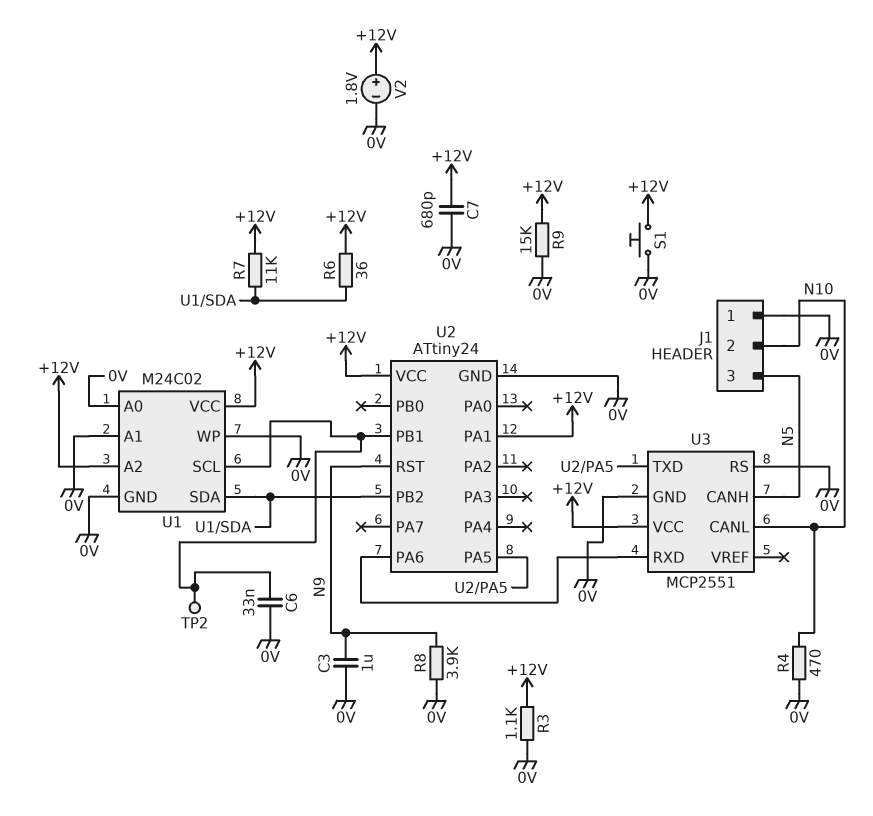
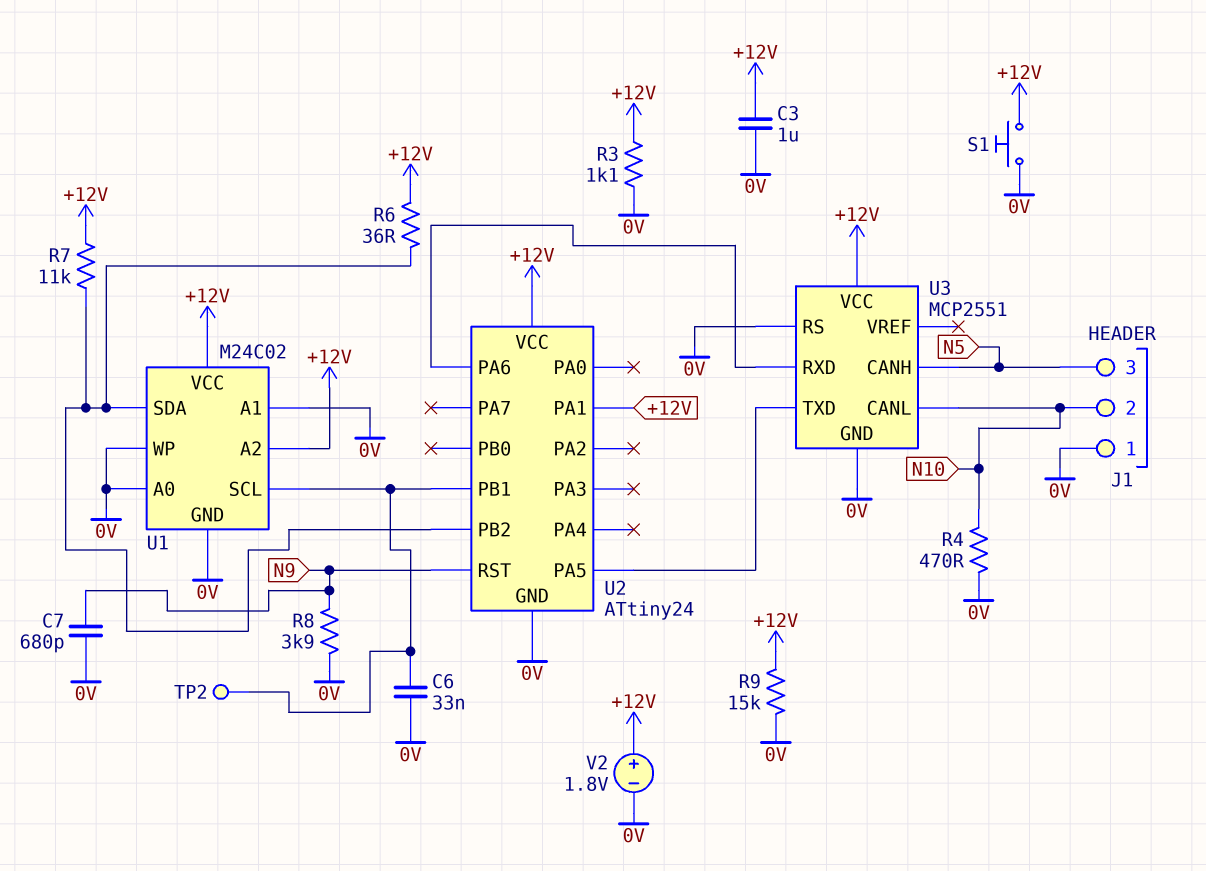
C3: 1uF (0V, N9) -> 1uF (+12V, 0V)
C7: 680pF (+12V, 0V) -> 680pF (0V, N9)

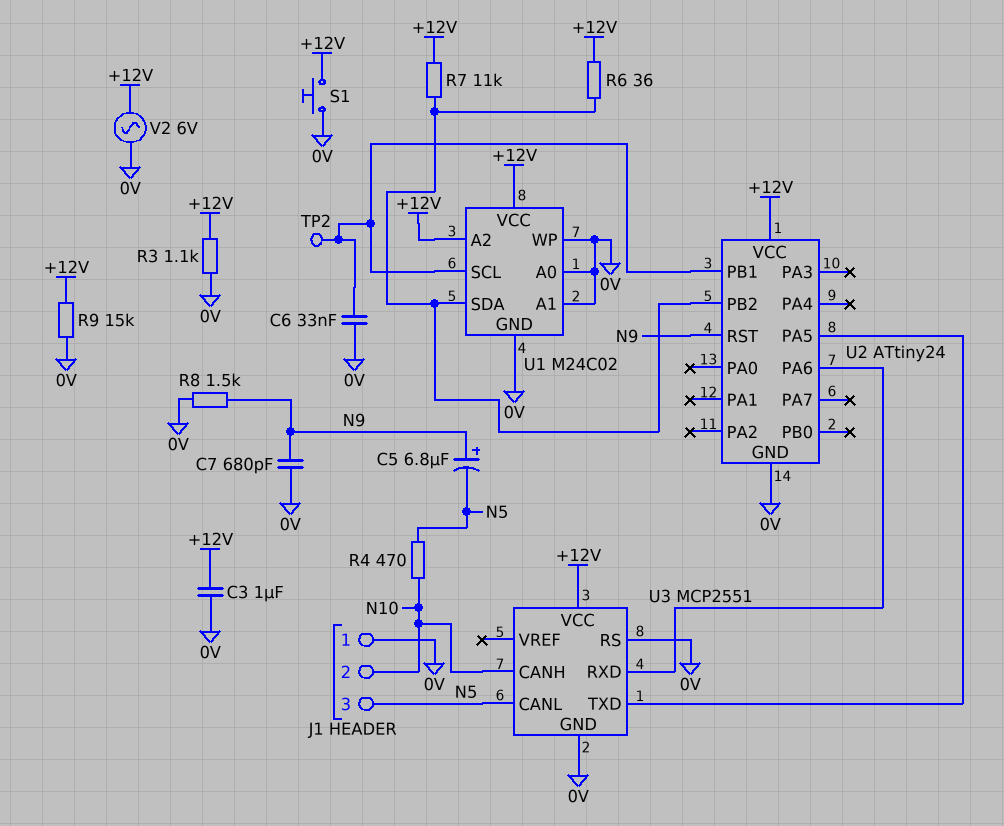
C5: none -> 6.8uF (plus N9, minus N5)
R4: 470 (0V, N10) -> 470 (N5, N10)
R8: 3.9k (0V, N9) -> 1.5k (0V, N9)
U2 pin PA1: +12V -> none
U3 pin CANH: N5 -> N10
U3 pin CANL: N10 -> N5
V2: 1.8V (plus +12V, minus 0V) -> AC 6V (+12V, 0V)

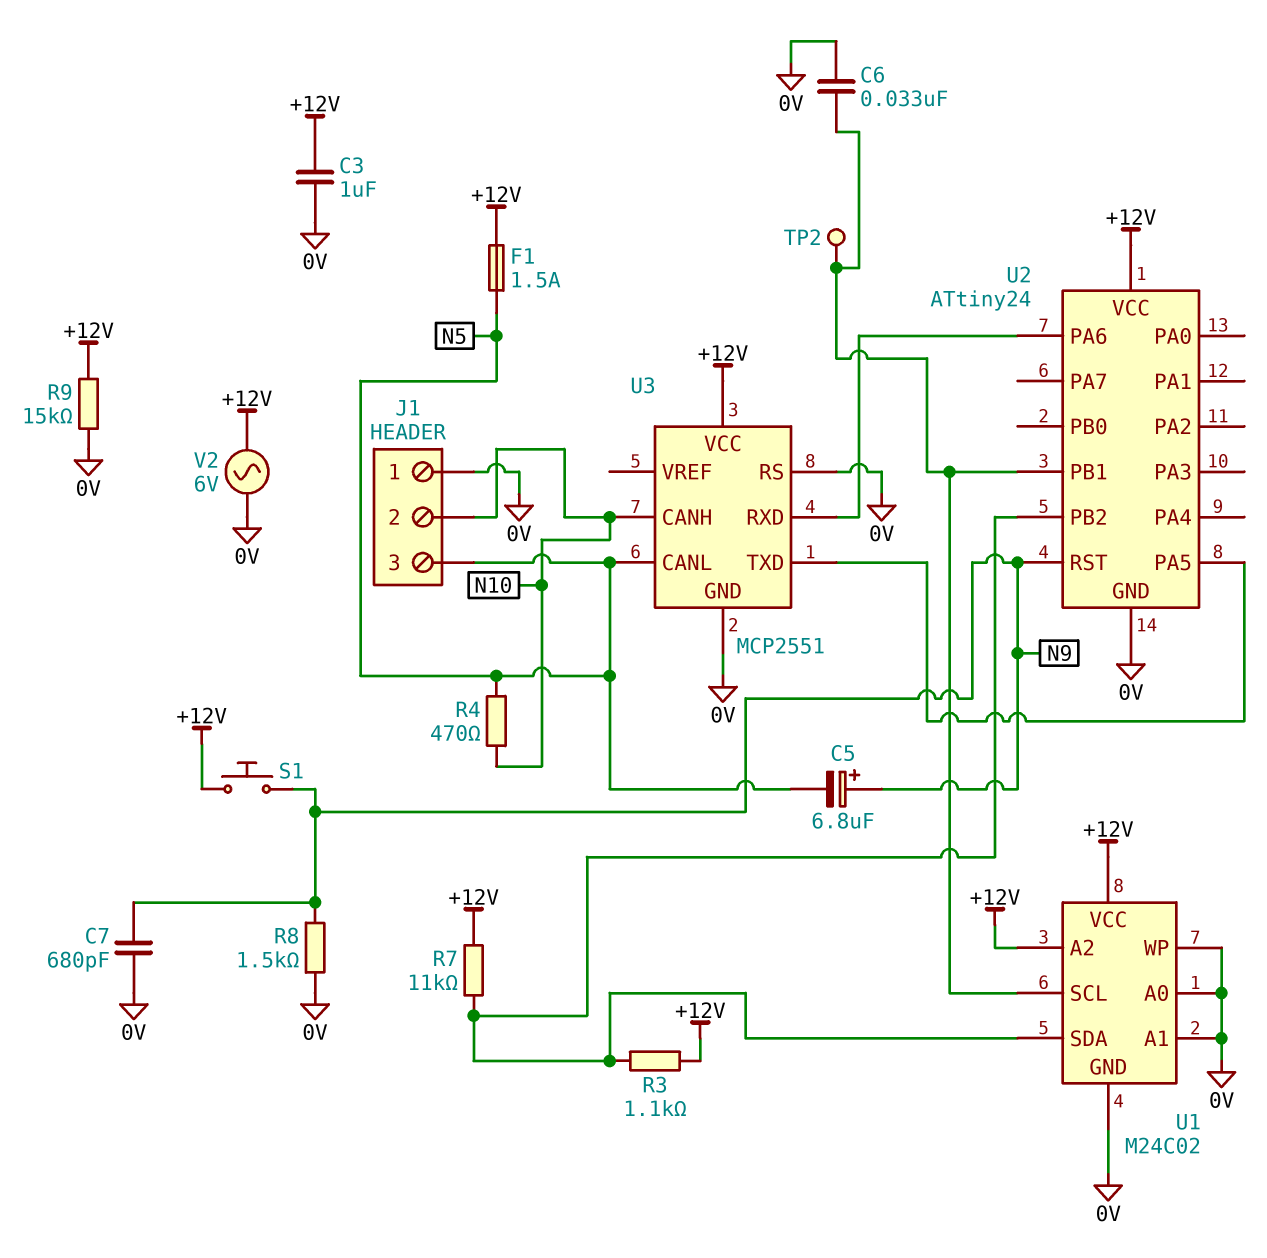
F1: none -> 1.5A (+12V, N5)
R3: 1.1k (+12V, 0V) -> 1.1k (+12V, U1/SDA)
R6: 36 (+12V, U1/SDA) -> none
S1: button (+12V, 0V) -> button (+12V, N9)

